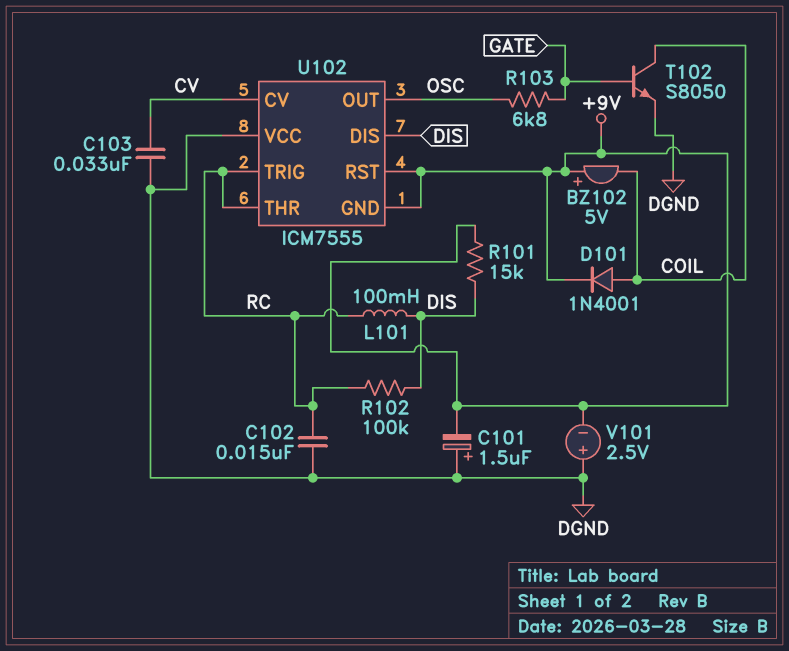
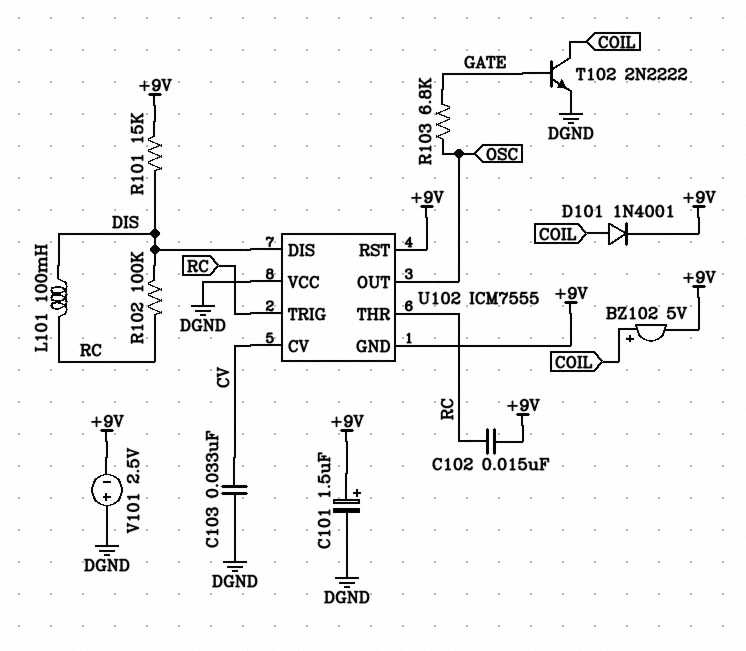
BZ102: buzzer 5V (plus +9V, minus COIL) -> buzzer 5V (plus COIL, minus +9V)
C101: 1.5uF (plus DGND, minus +9V) -> 1.5uF (plus +9V, minus DGND)
C102: 15nF (DGND, RC) -> 15nF (+9V, RC)
T102: NPN S8050 (B GATE, C COIL, E DGND) -> NPN 2N2222 (B GATE, C COIL, E DGND)

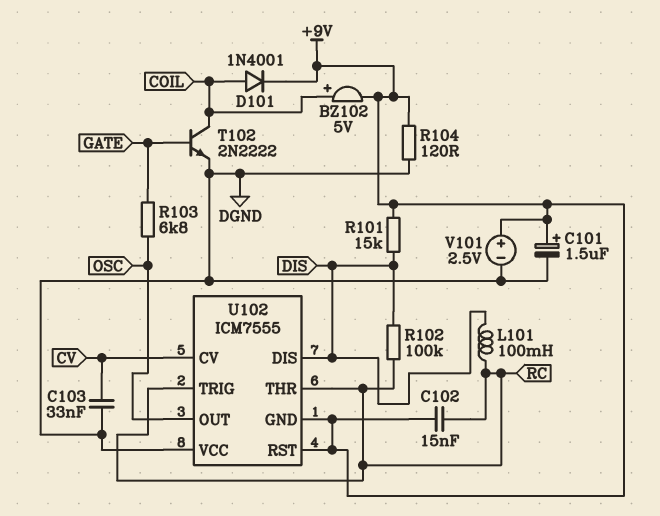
R104: none -> 120 (+9V, DGND)
V101: 2.5V (plus DGND, minus +9V) -> 2.5V (plus +9V, minus DGND)

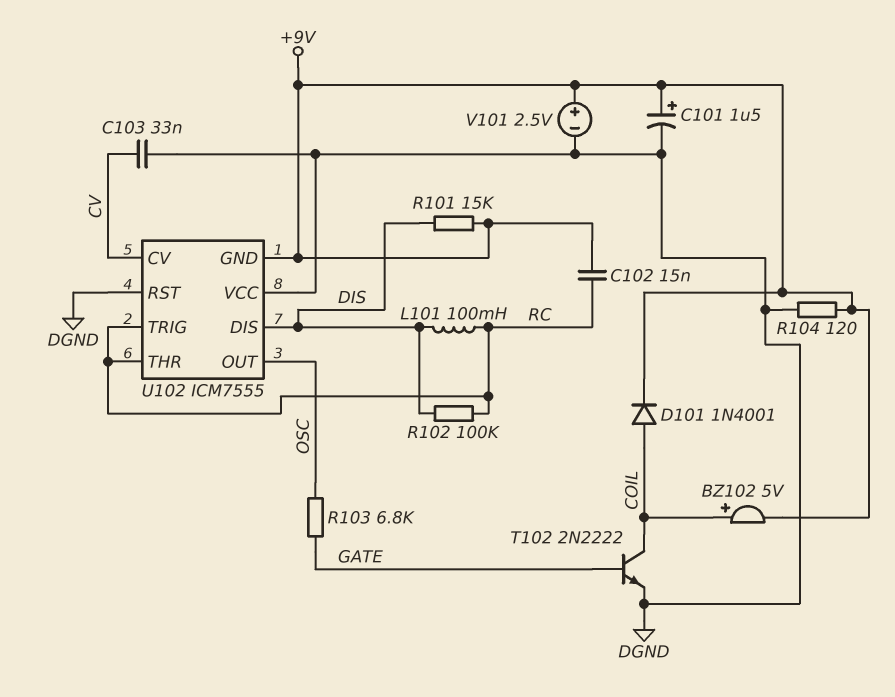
U102 pin RST: +9V -> DGND

